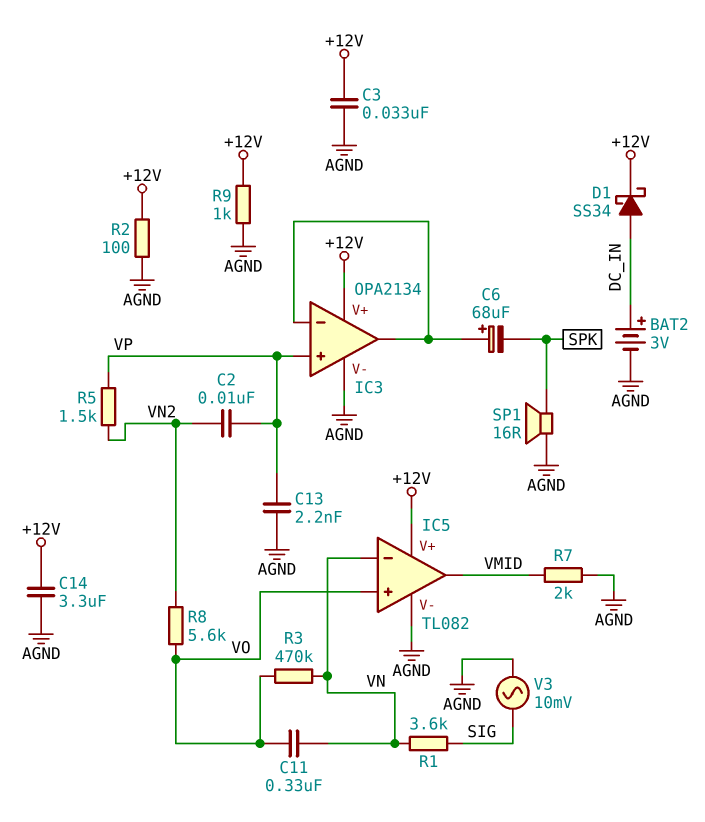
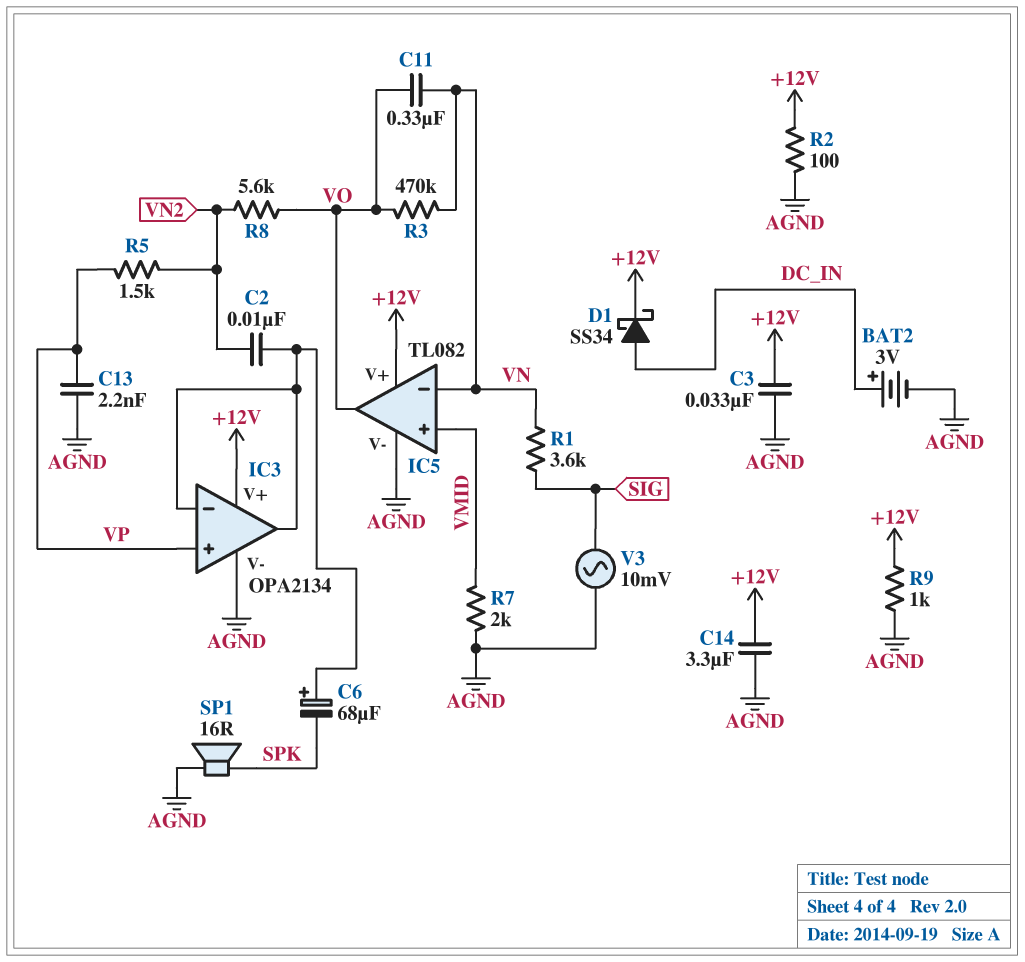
C2: 10nF (VN2, VP) -> 10nF (IC3/in-, VN2)
IC5 pin in+: VO -> VMID
IC5 pin out: VMID -> VO

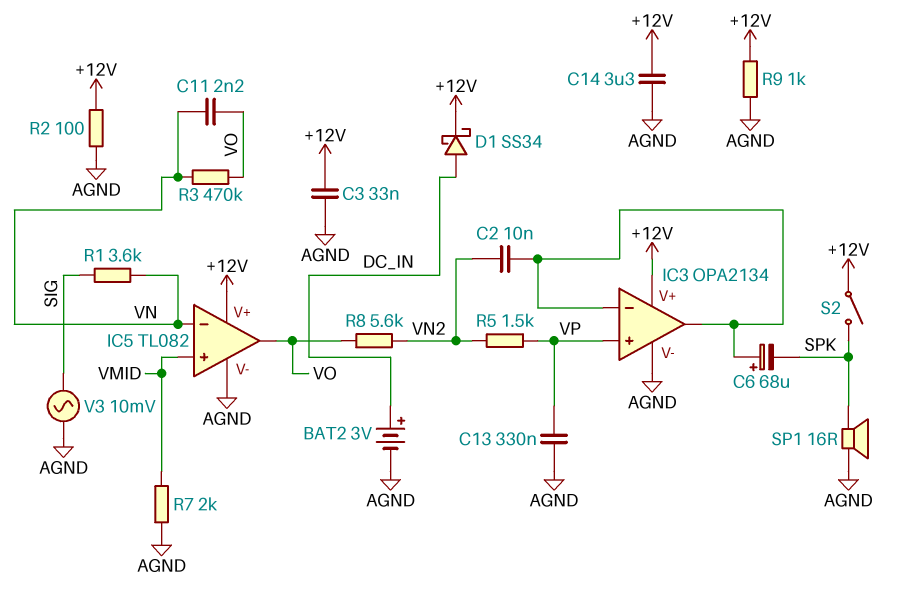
C11: 330nF (VN, VO) -> 2.2nF (VN, VO)
C13: 2.2nF (AGND, VP) -> 330nF (AGND, VP)
S2: none -> switch (+12V, SPK)

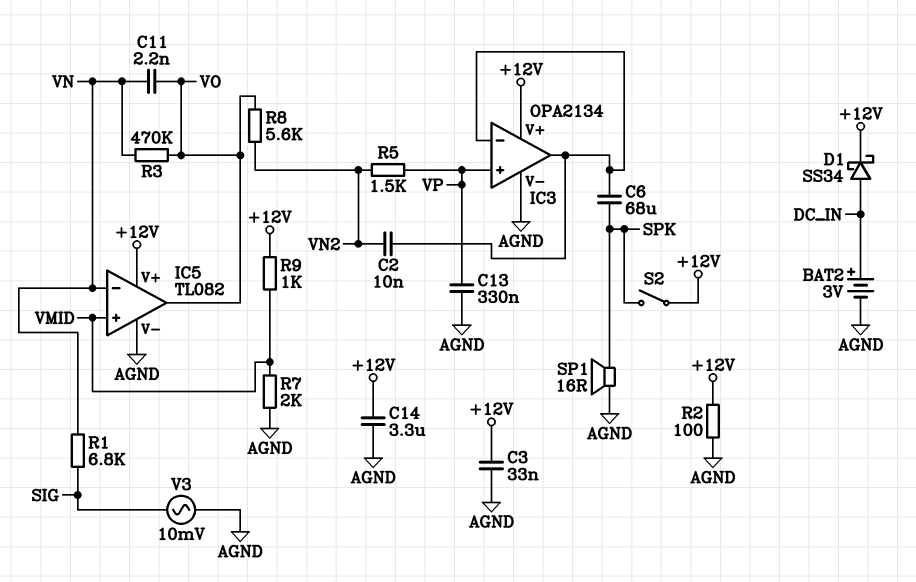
C6: 68uF (plus IC3/in-, minus SPK) -> 68uF (IC3/in-, SPK)
R1: 3.6k (SIG, VN) -> 6.8k (SIG, VN)
R9: 1k (+12V, AGND) -> 1k (+12V, VMID)

